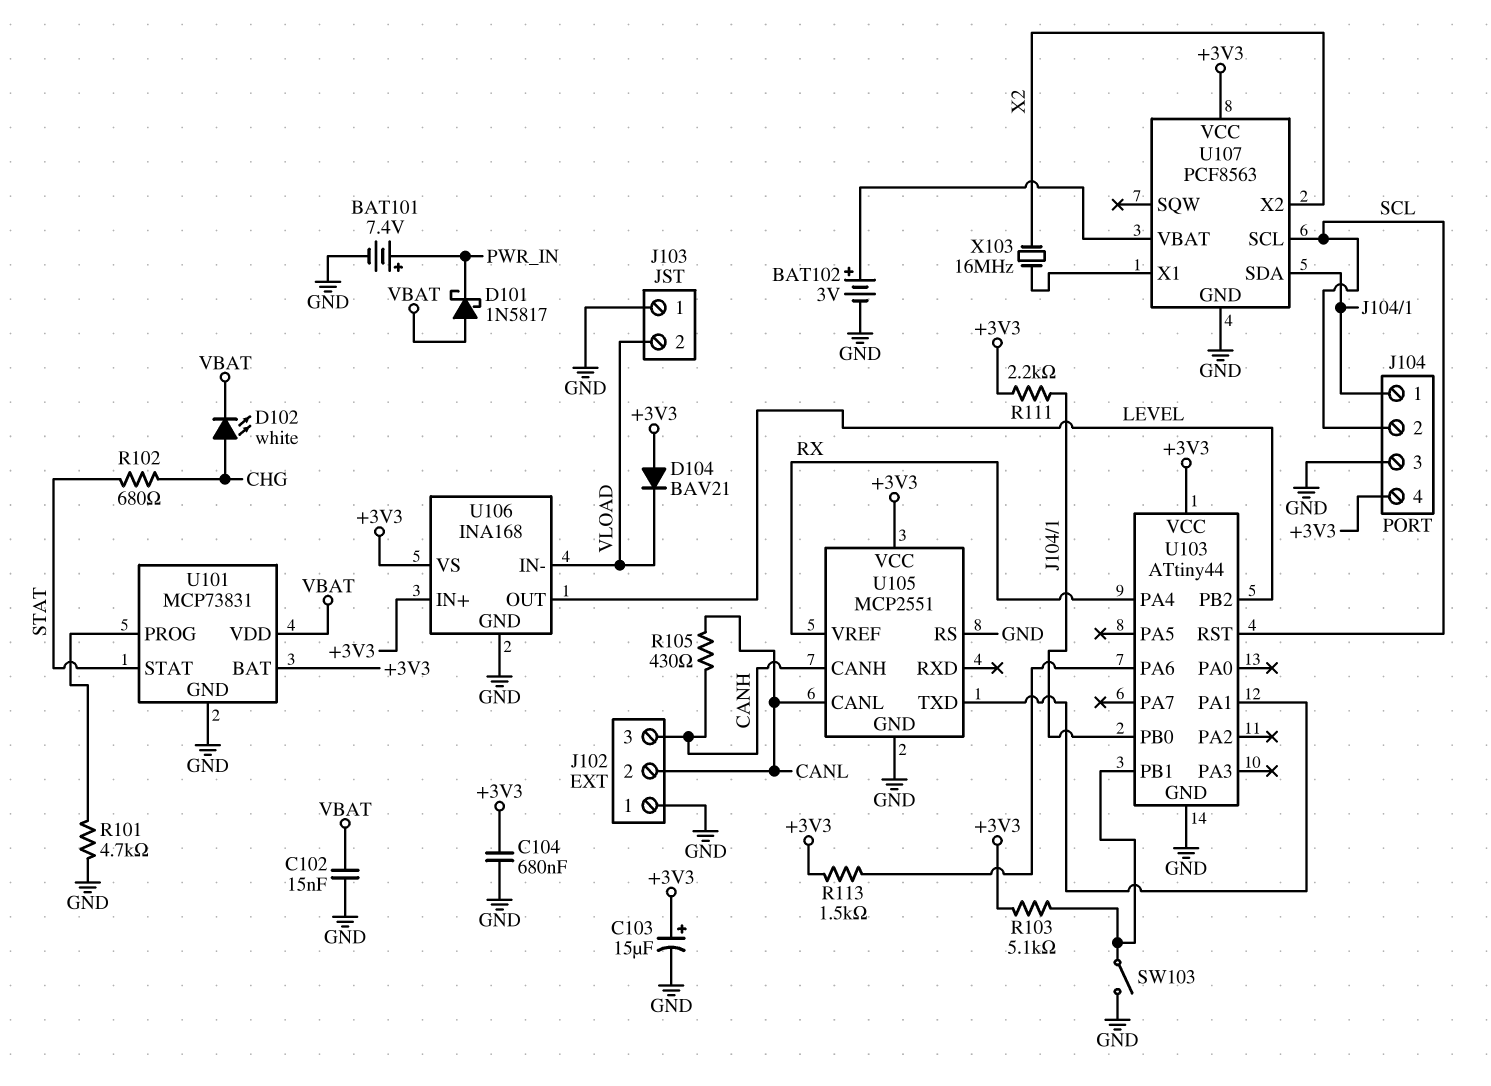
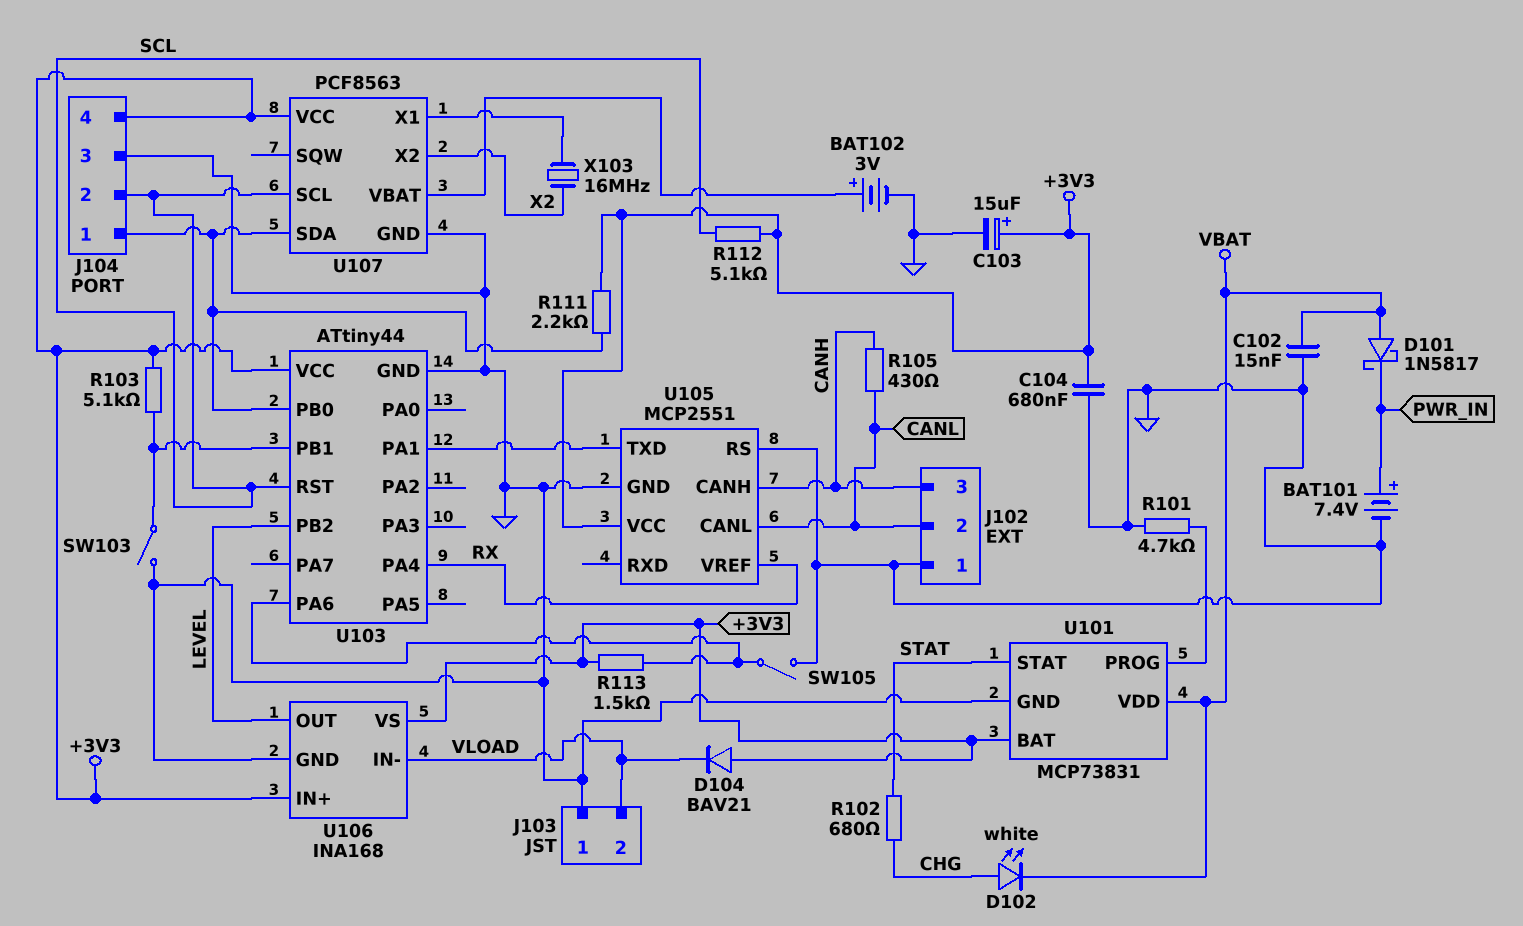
R112: none -> 5.1k (+3V3, SCL)
SW105: none -> switch (GND, U103/PA6)

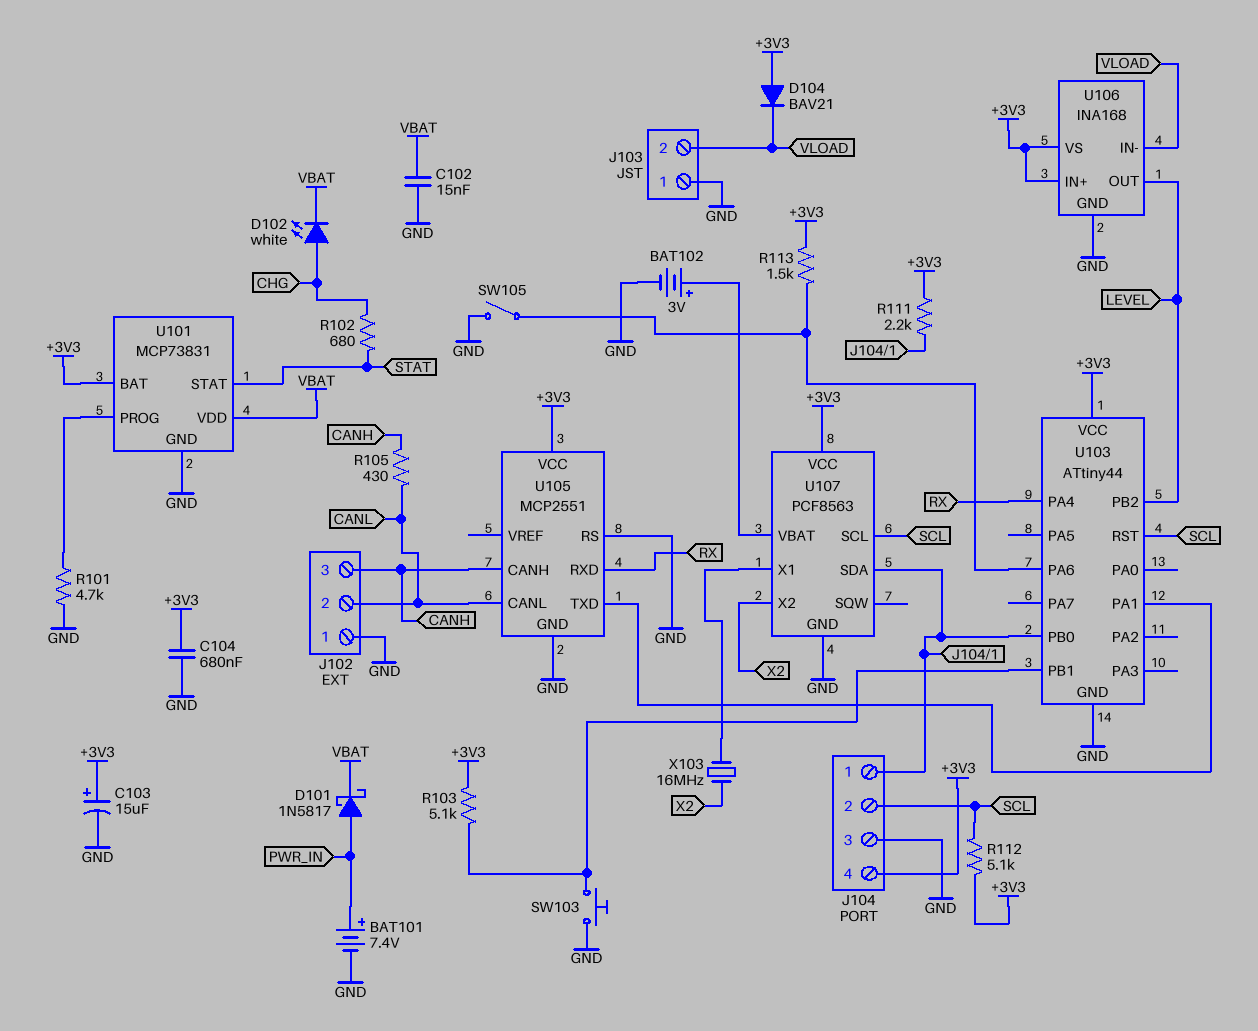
D101: schottky 1N5817 (A VBAT, K PWR_IN) -> schottky 1N5817 (A PWR_IN, K VBAT)
SW103: switch (GND, U103/PB1) -> button (GND, U103/PB1)
U105 pin RXD: none -> RX
U105 pin VREF: RX -> none

